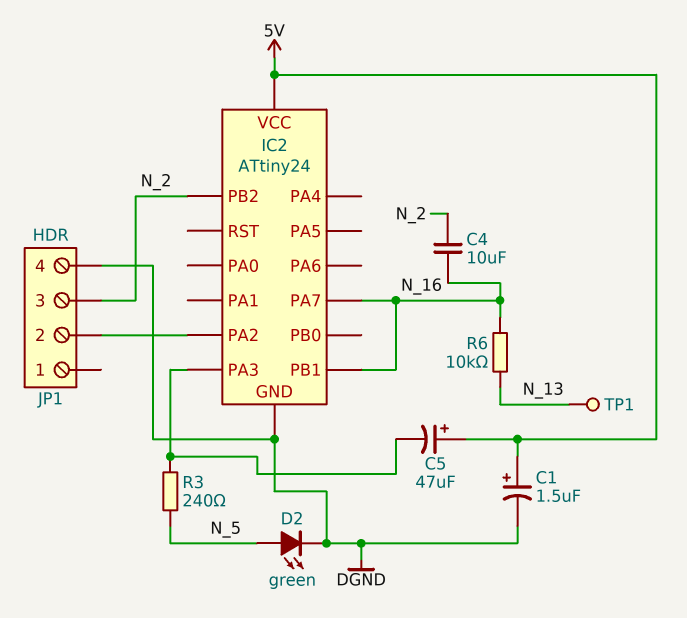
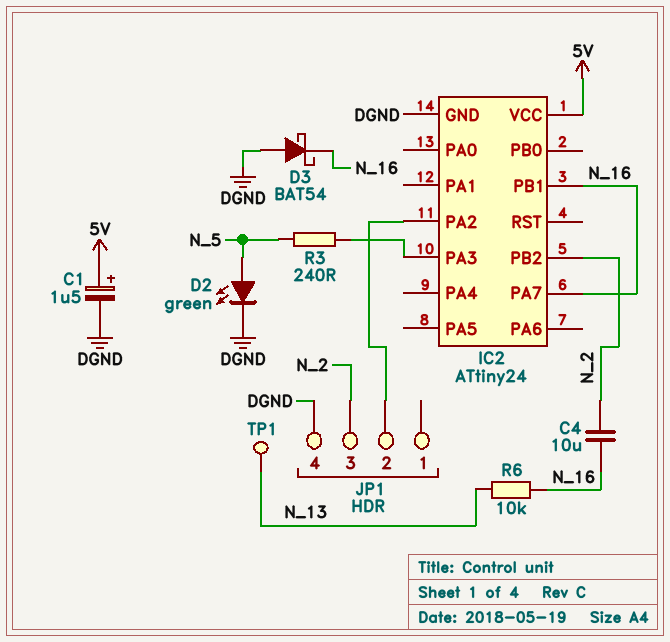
C5: 47uF (plus 5V, minus IC2/PA3) -> none
D3: none -> schottky BAT54 (A DGND, K N_16)

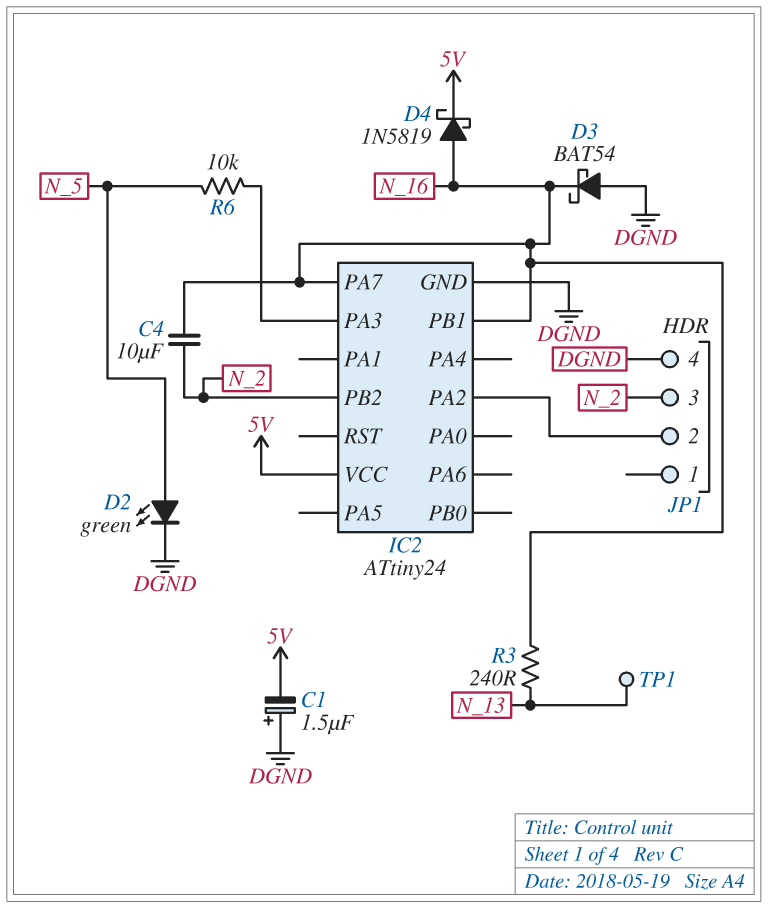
C1: 1.5uF (plus 5V, minus DGND) -> 1.5uF (plus DGND, minus 5V)
D4: none -> schottky 1N5819 (A N_16, K 5V)
R3: 240 (IC2/PA3, N_5) -> 240 (N_13, N_16)
R6: 10k (N_13, N_16) -> 10k (IC2/PA3, N_5)

